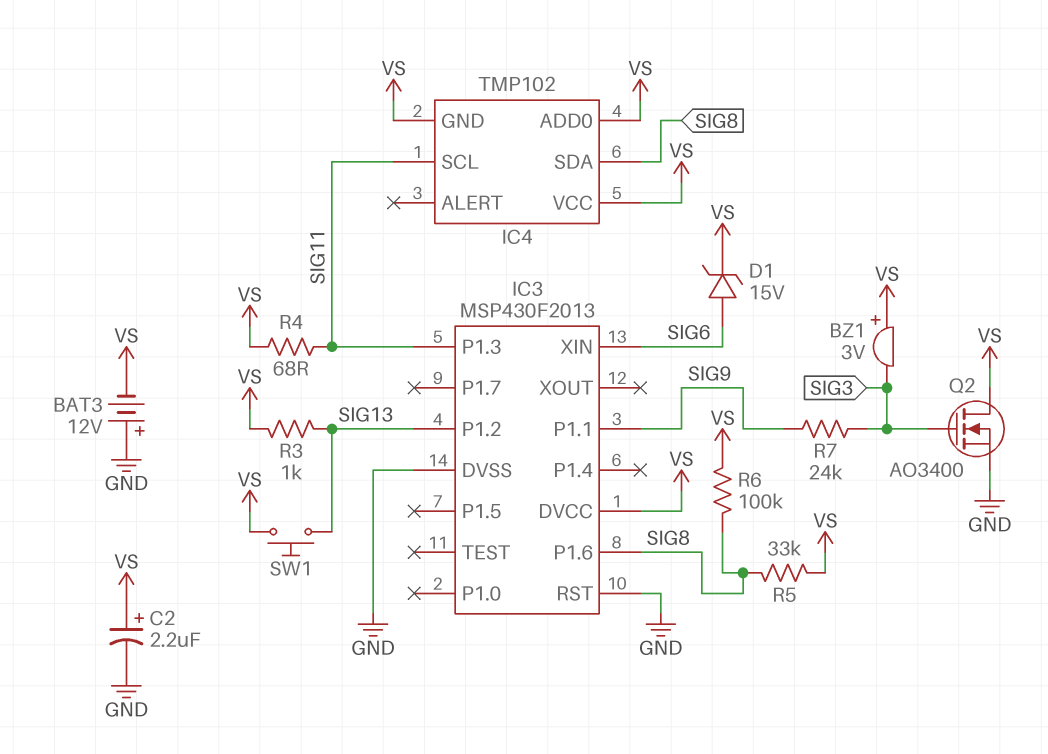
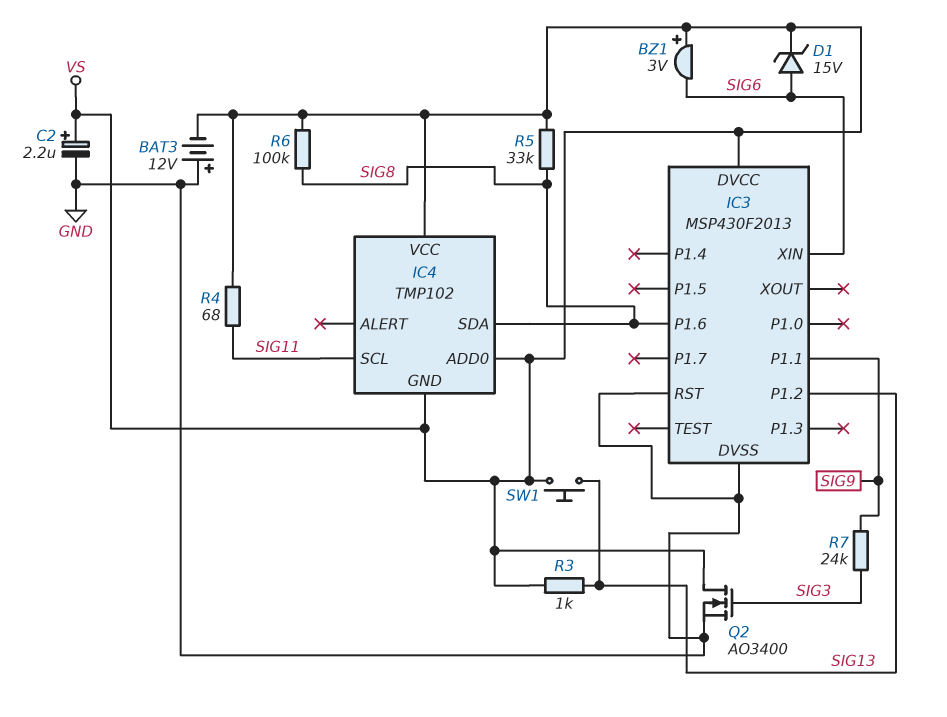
BZ1: buzzer 3V (plus VS, minus SIG3) -> buzzer 3V (plus VS, minus SIG6)
IC3 pin P1.3: SIG11 -> none

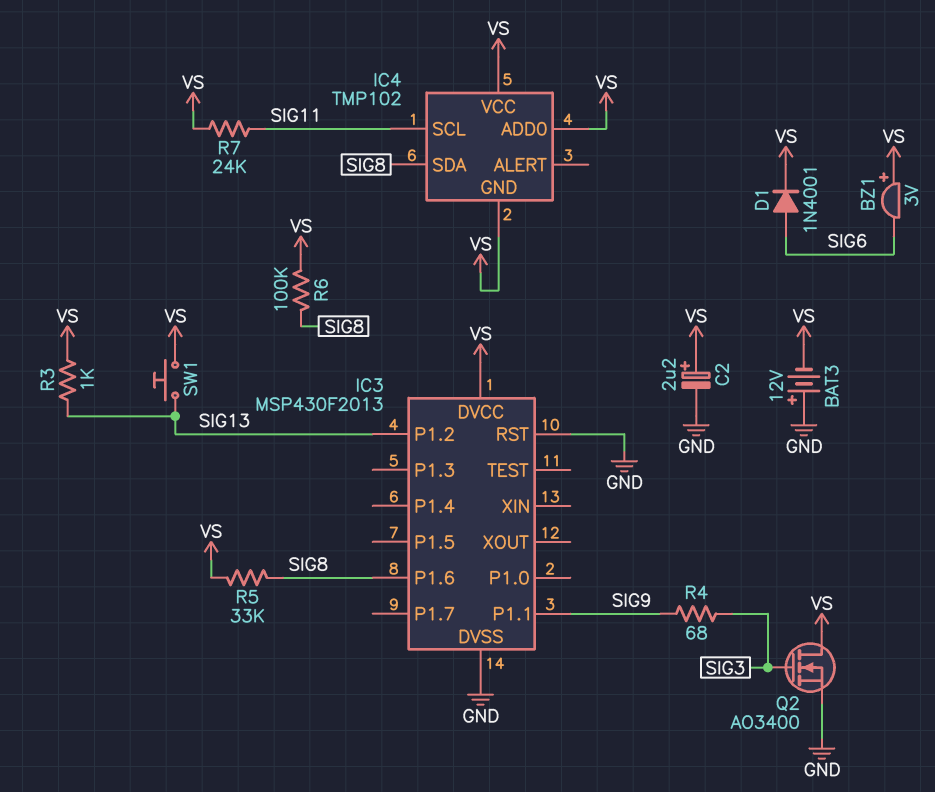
D1: zener 15V (A SIG6, K VS) -> diode 1N4001 (A SIG6, K VS)
IC3 pin XIN: SIG6 -> none
R4: 68 (SIG11, VS) -> 68 (SIG3, SIG9)
R7: 24k (SIG3, SIG9) -> 24k (SIG11, VS)

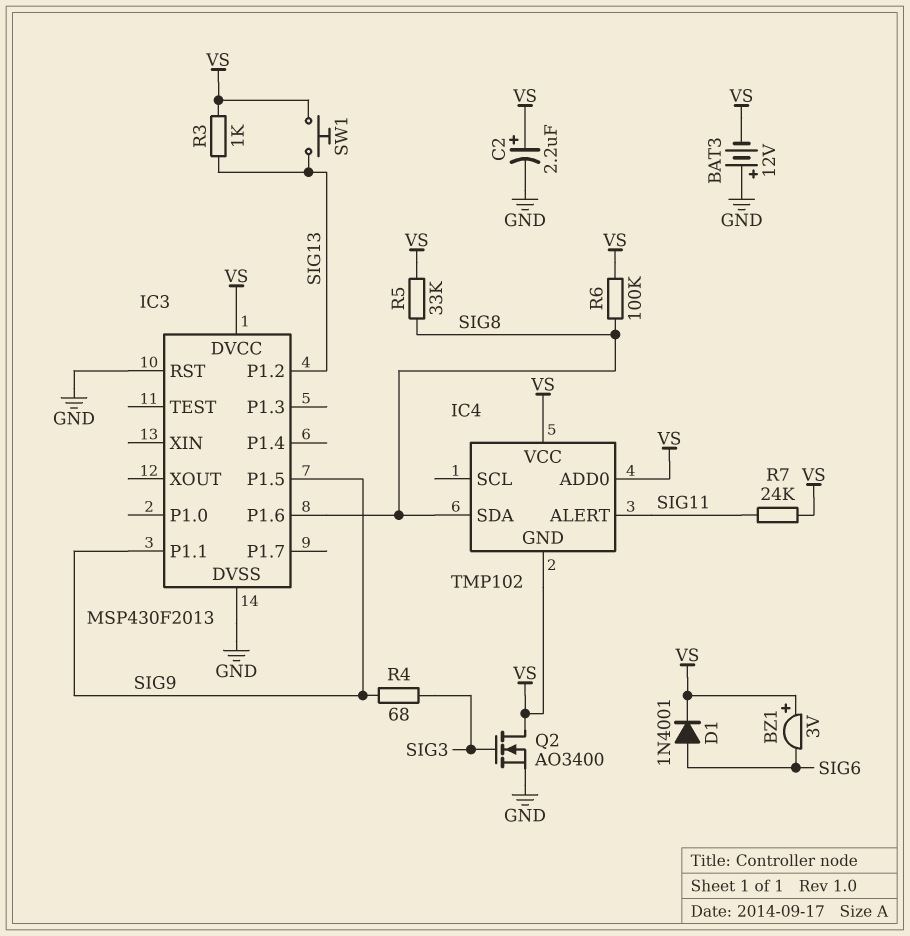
IC3 pin P1.5: none -> SIG9
IC4 pin ALERT: none -> SIG11
IC4 pin SCL: SIG11 -> none

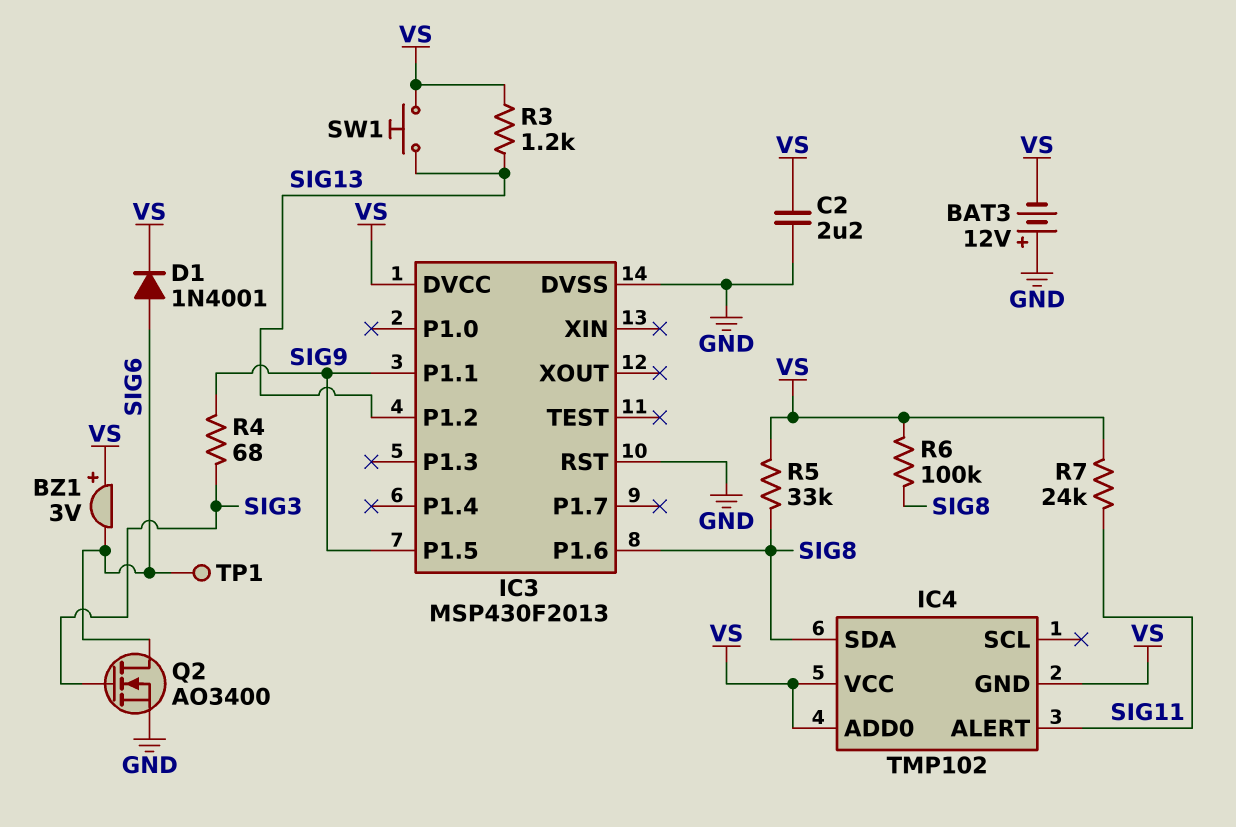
C2: 2.2uF (plus VS, minus GND) -> 2.2uF (GND, VS)
Q2: NMOS AO3400 (G SIG3, D VS, S GND) -> NMOS AO3400 (G SIG3, D SIG6, S GND)
R3: 1k (SIG13, VS) -> 1.2k (SIG13, VS)
TP1: none -> test point (SIG6)

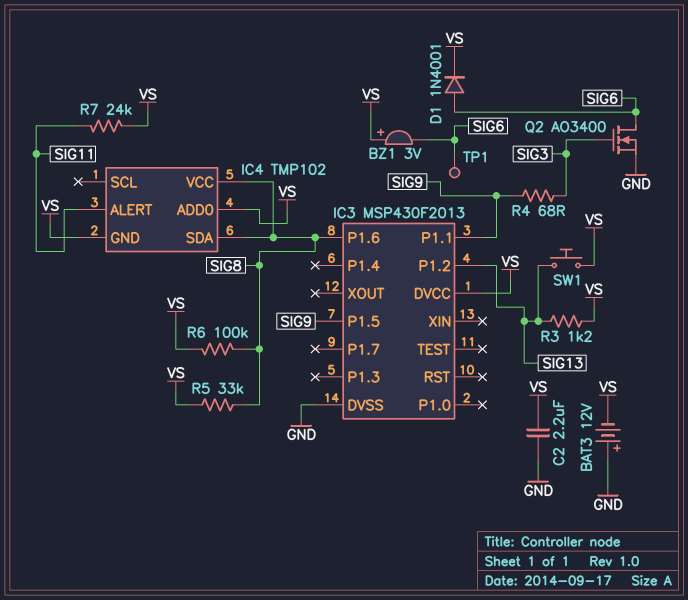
IC3 pin RST: GND -> none
IC4 pin VCC: VS -> SIG8

